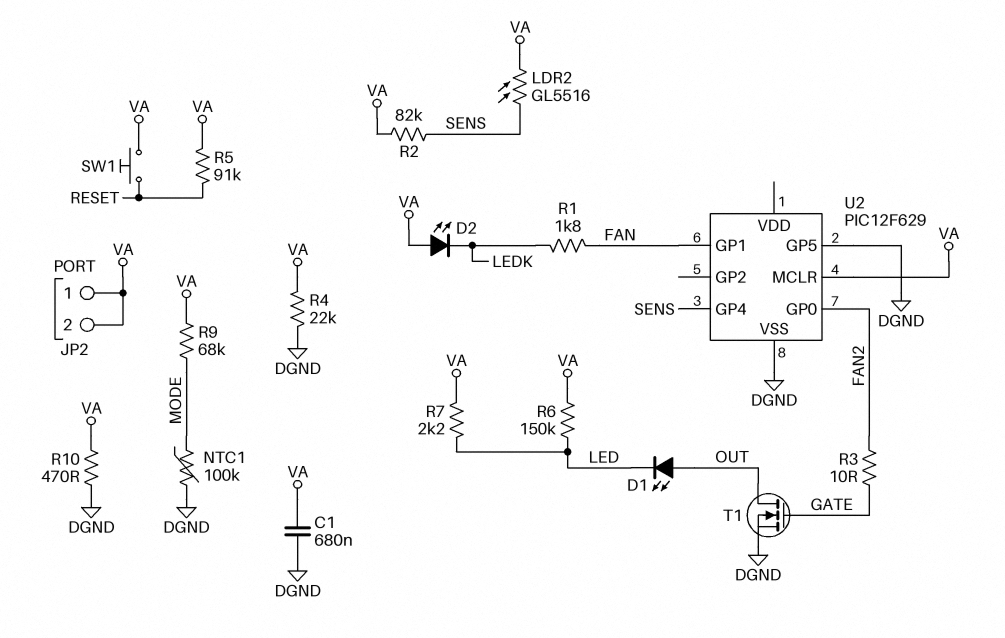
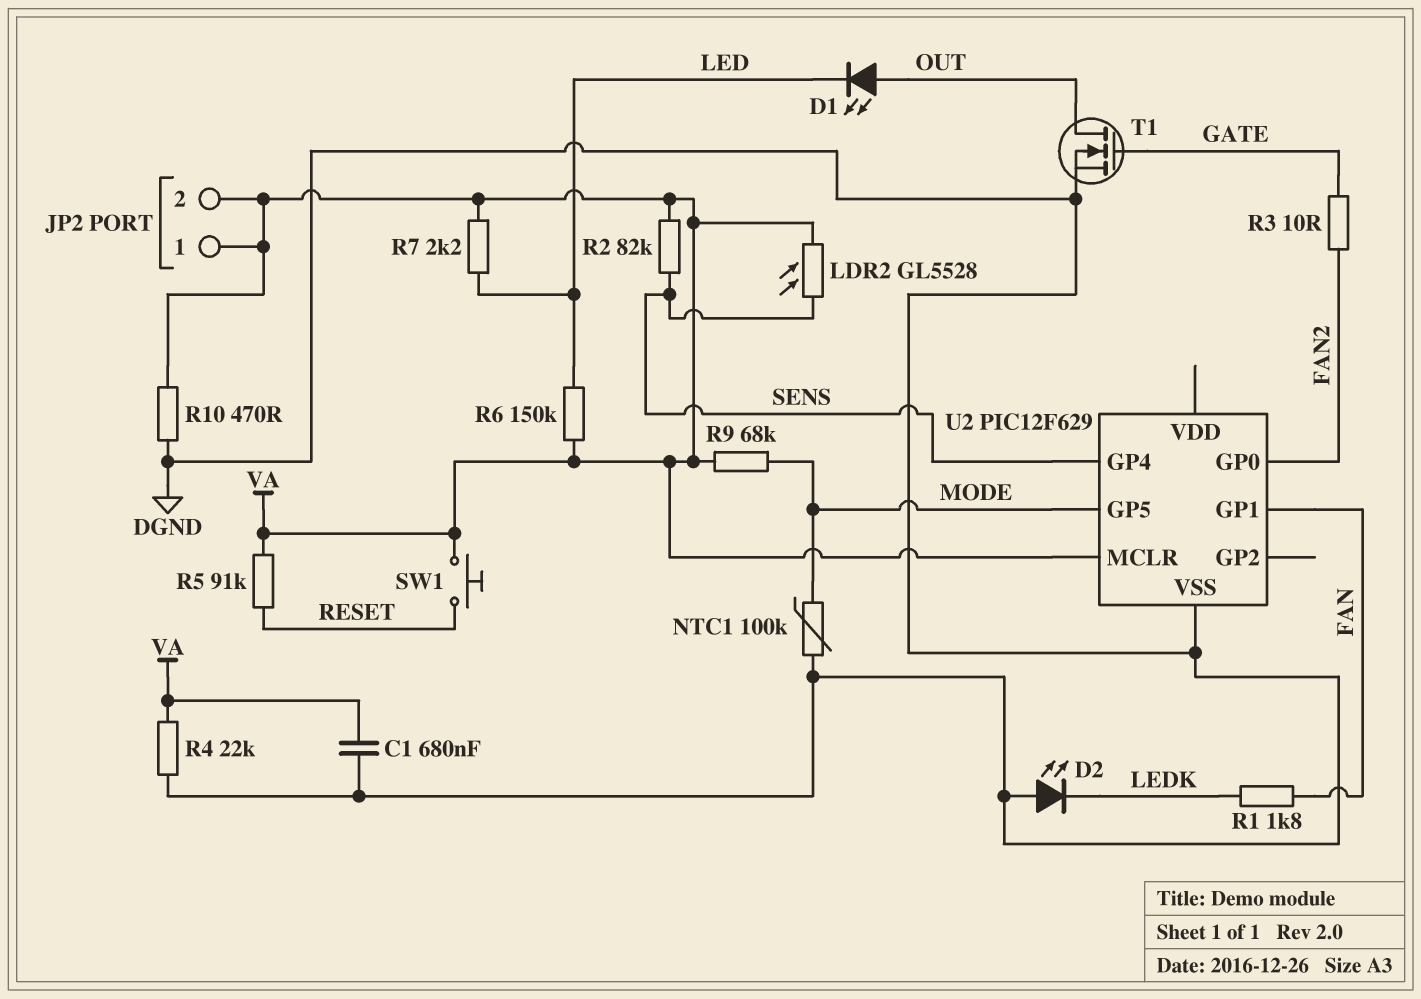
D2: LED (A VA, K LEDK) -> LED (A DGND, K LEDK)
LDR2: GL5516 (SENS, VA) -> GL5528 (SENS, VA)
U2 pin GP5: DGND -> MODE

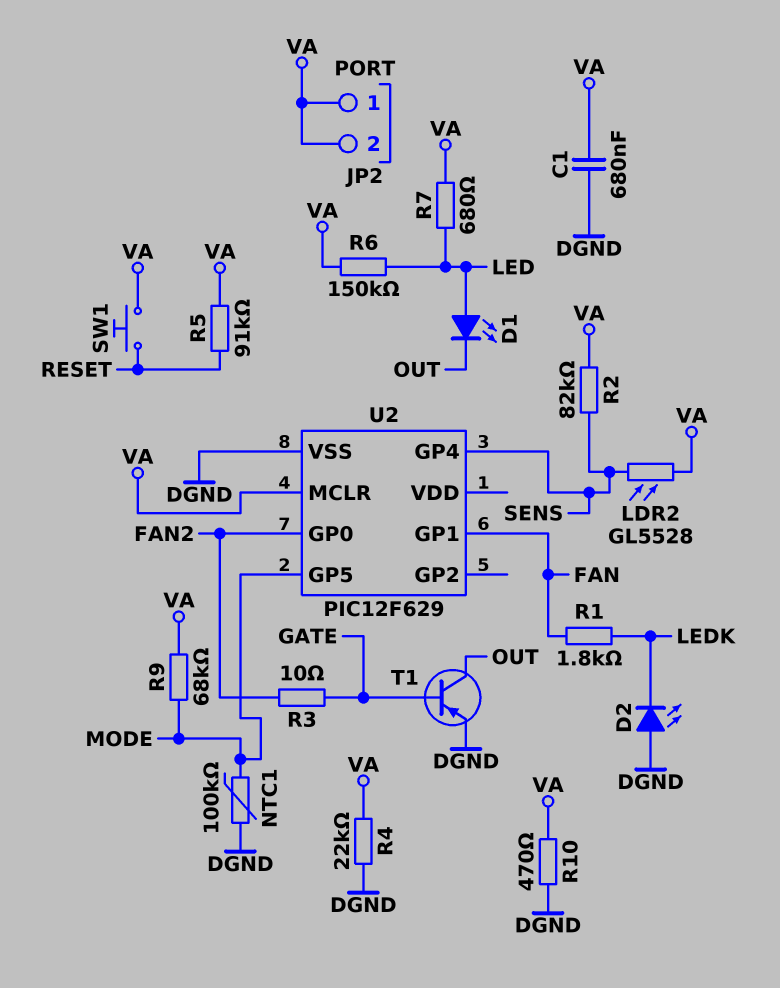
D1: LED (A OUT, K LED) -> LED (A LED, K OUT)
R7: 2.2k (LED, VA) -> 680 (LED, VA)
T1: NMOS (G GATE, D OUT, S DGND) -> PNP (B GATE, C OUT, E DGND)

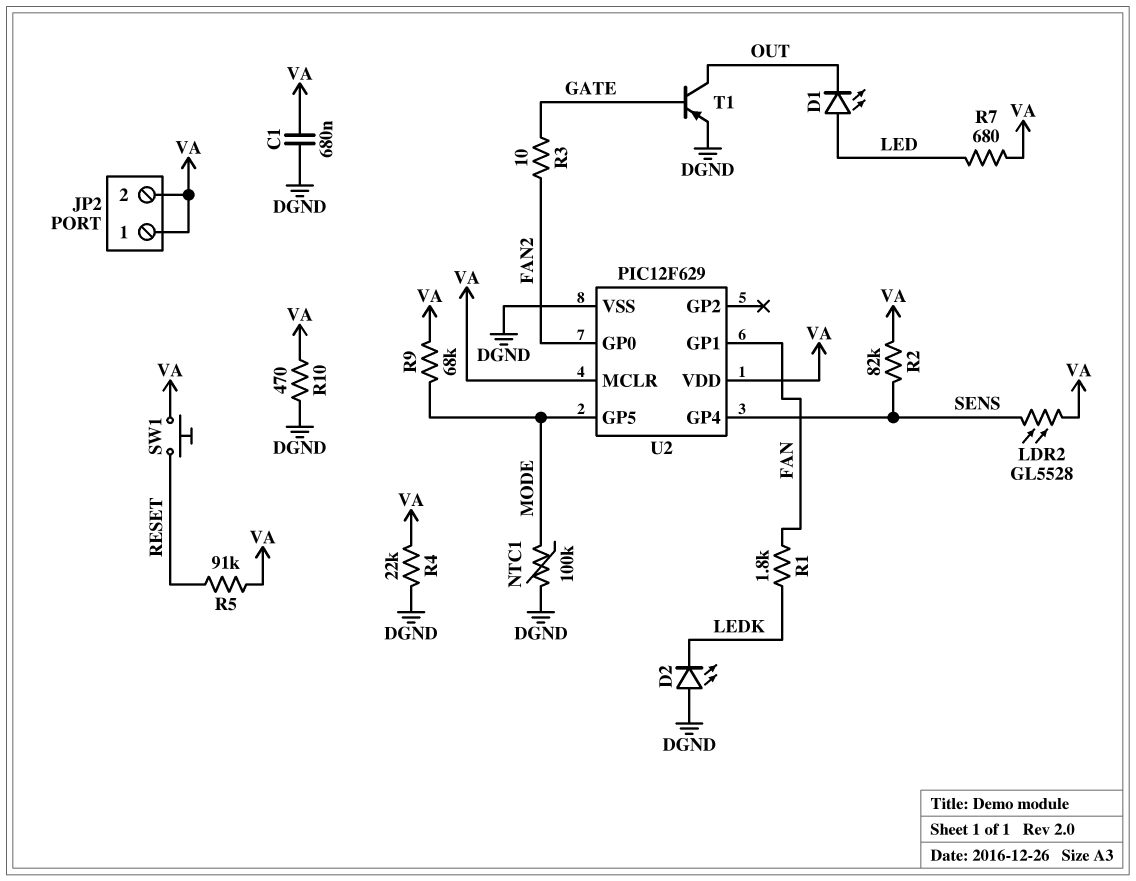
R6: 150k (LED, VA) -> none
U2 pin VDD: none -> VA

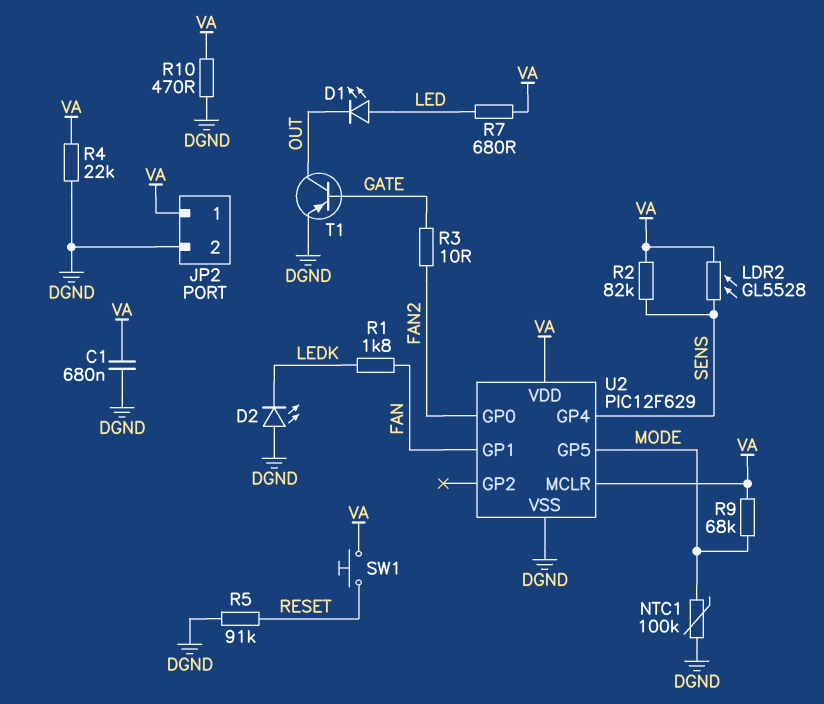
JP2 pin 2: VA -> DGND
R5: 91k (RESET, VA) -> 91k (DGND, RESET)

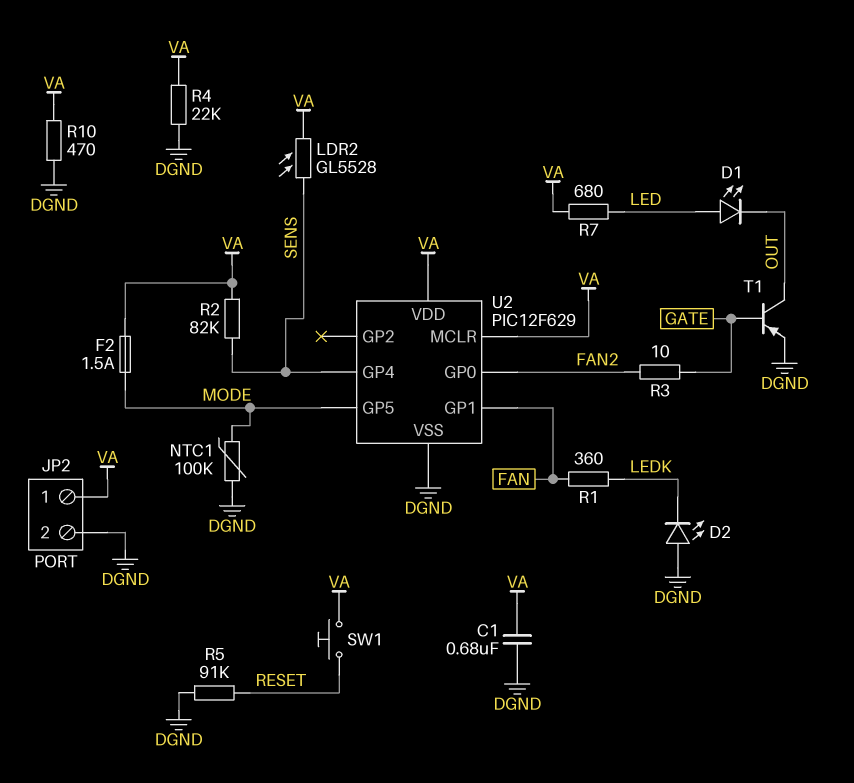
F2: none -> 1.5A (MODE, VA)
R1: 1.8k (FAN, LEDK) -> 360 (FAN, LEDK)
R9: 68k (MODE, VA) -> none

